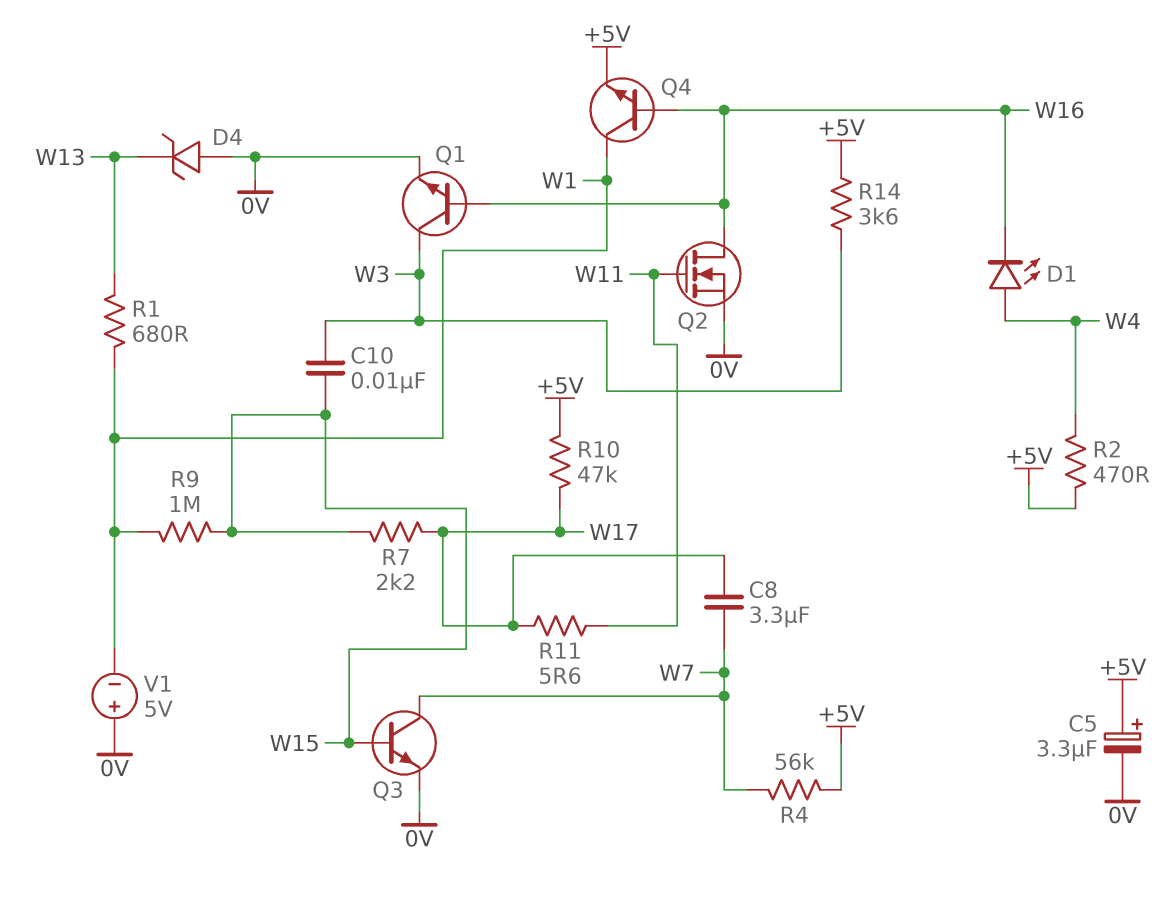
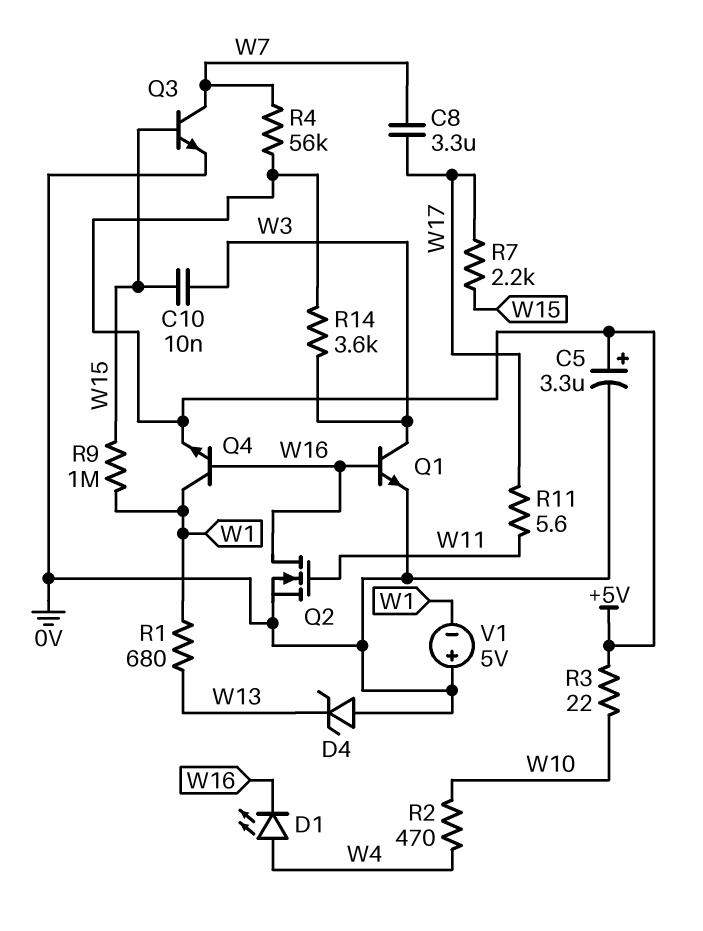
R2: 470 (+5V, W4) -> 470 (W4, W10)
R3: none -> 22 (+5V, W10)
R10: 47k (+5V, W17) -> none

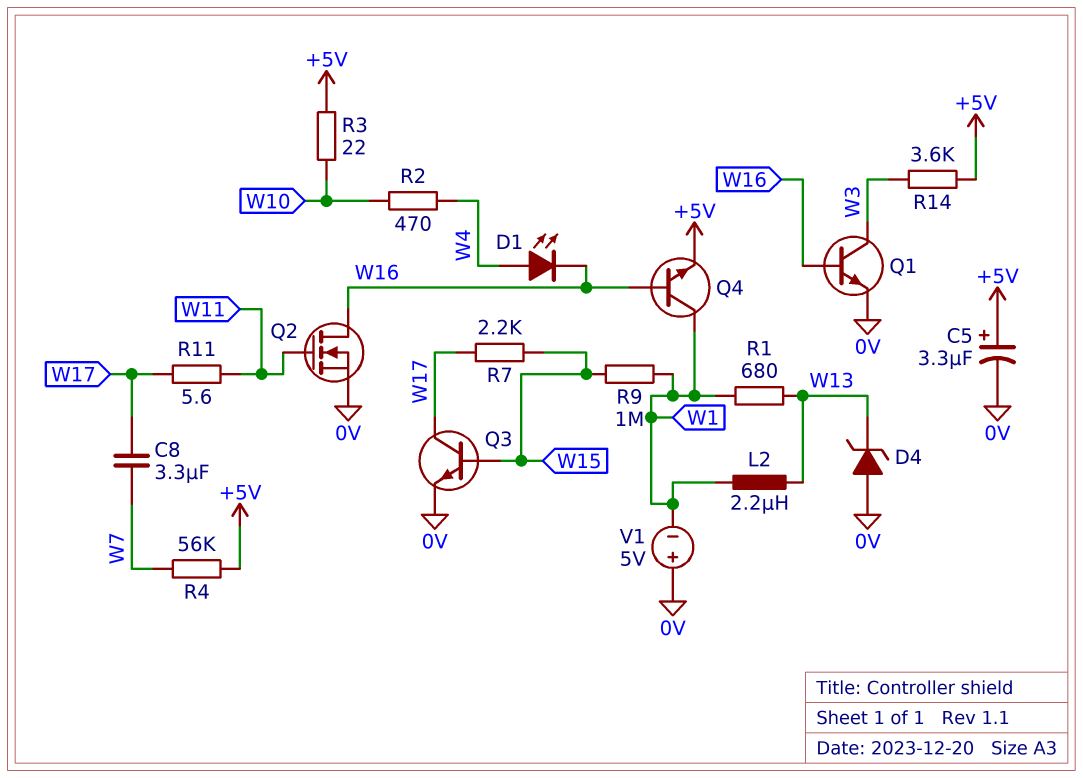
C10: 10nF (W3, W15) -> none
L2: none -> 2.2uH (W1, W13)
Q3: NPN (B W15, C W7, E 0V) -> NPN (B W15, C W17, E 0V)

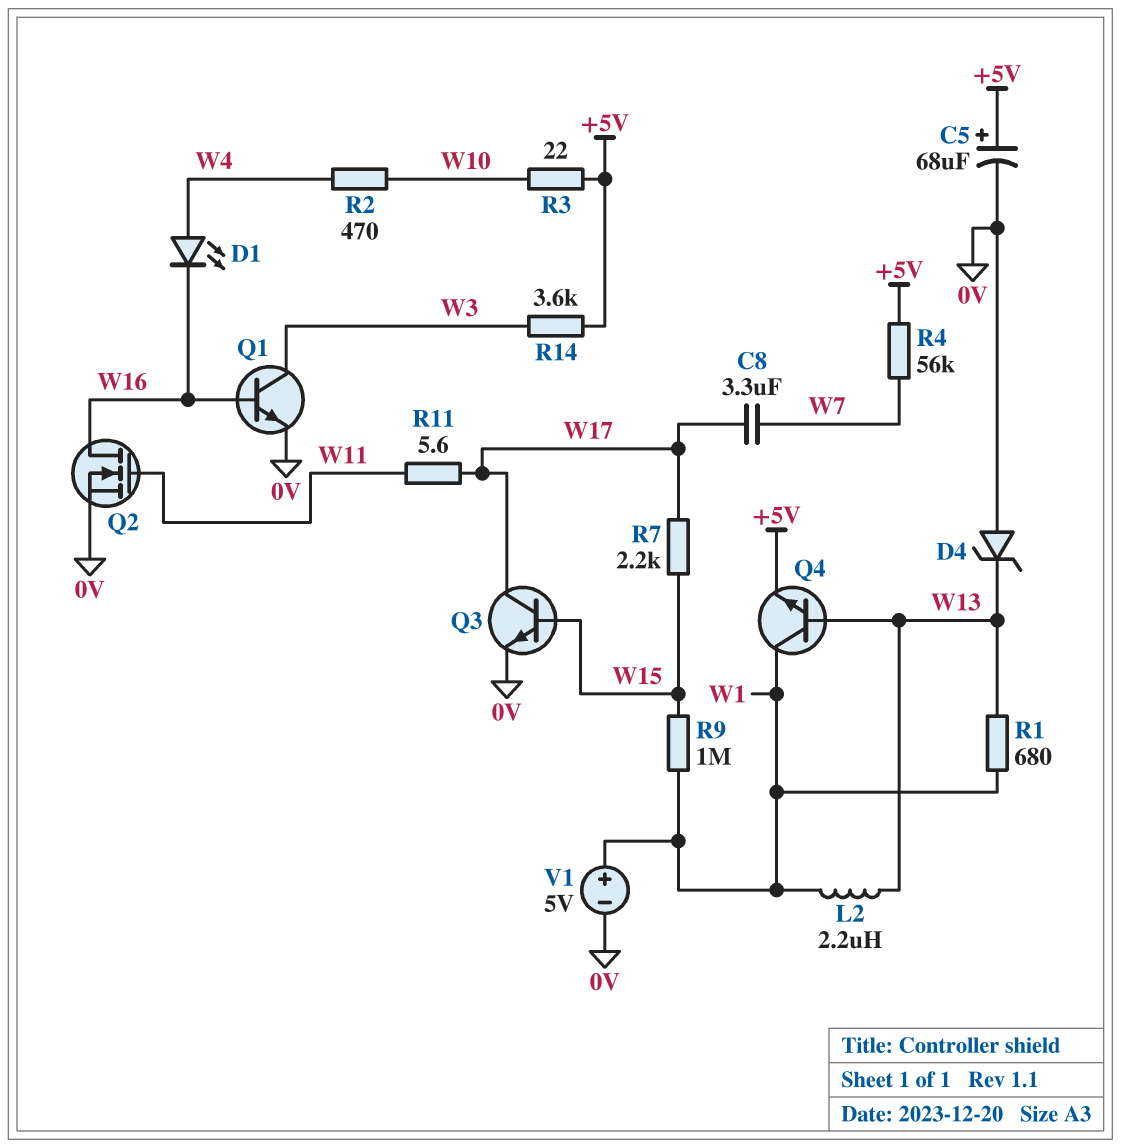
C5: 3.3uF (plus +5V, minus 0V) -> 68uF (plus +5V, minus 0V)
Q4: NPN (B W16, C W1, E +5V) -> NPN (B W13, C W1, E +5V)
V1: 5V (plus 0V, minus W1) -> 5V (plus W1, minus 0V)

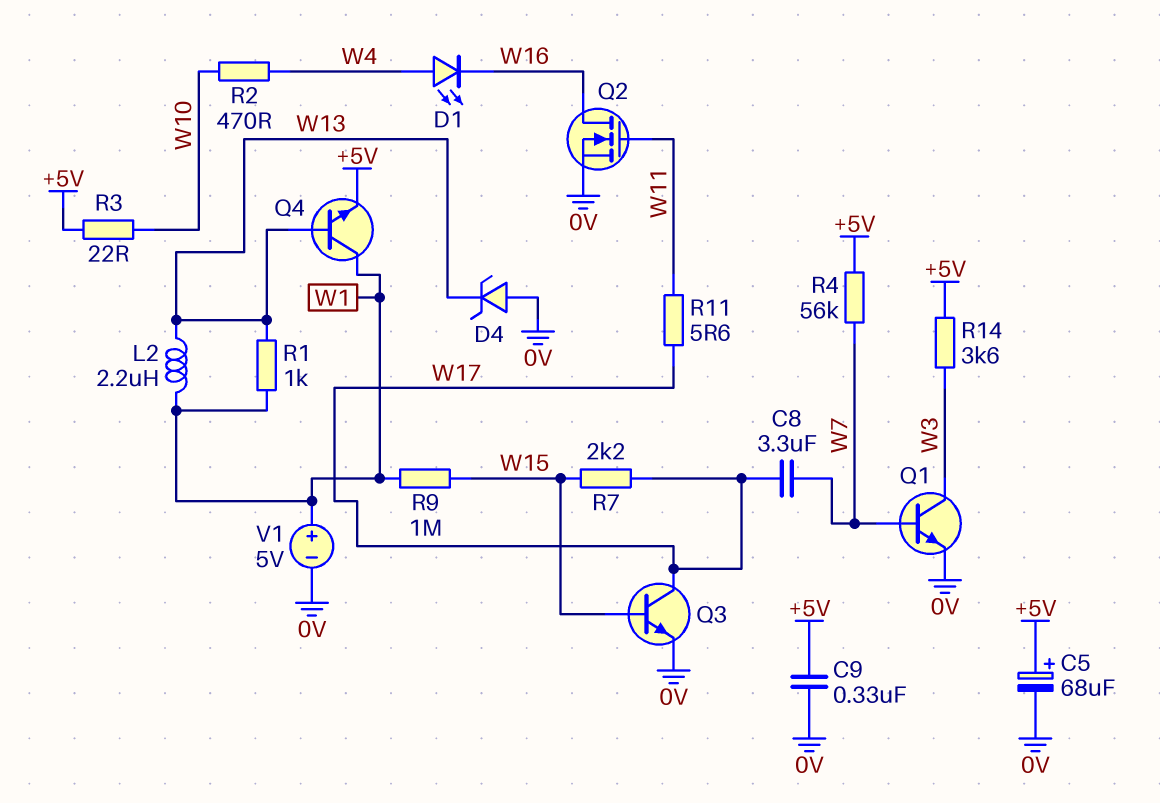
C9: none -> 330nF (+5V, 0V)
Q1: NPN (B W16, C W3, E 0V) -> NPN (B W7, C W3, E 0V)
R1: 680 (W1, W13) -> 1k (W1, W13)

